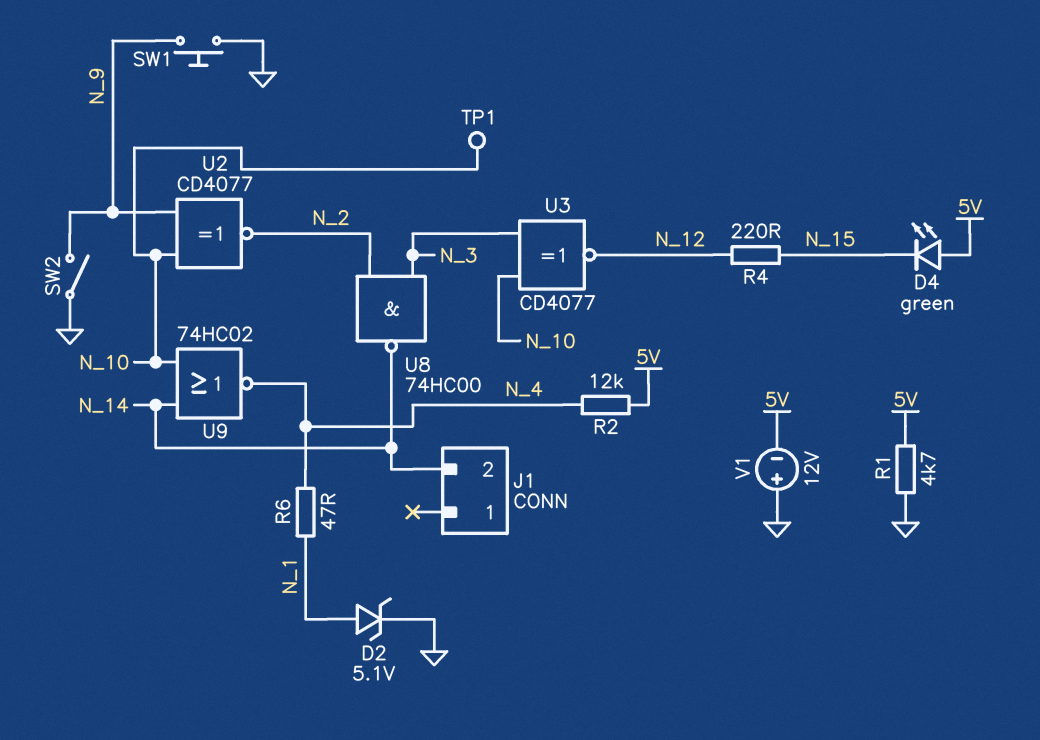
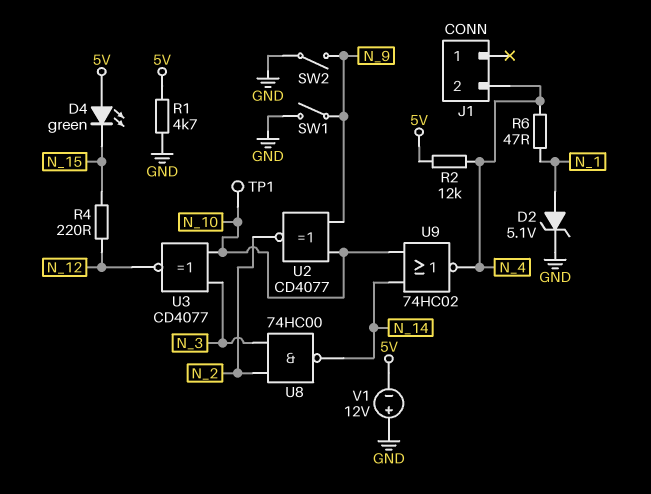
J1 pin 2: N_14 -> N_4
SW1: button (GND, N_9) -> switch (GND, N_9)

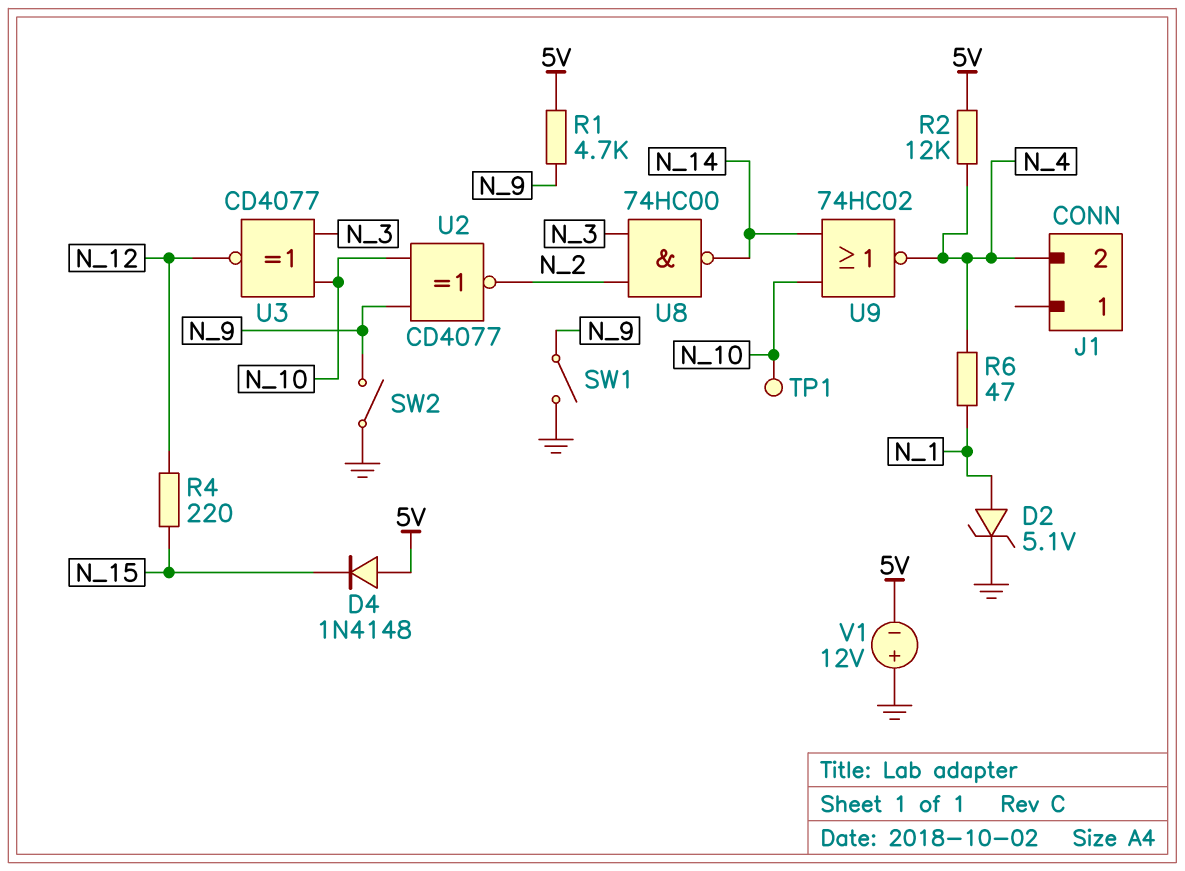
D4: LED green (A 5V, K N_15) -> diode 1N4148 (A 5V, K N_15)
R1: 4.7k (5V, GND) -> 4.7k (5V, N_9)

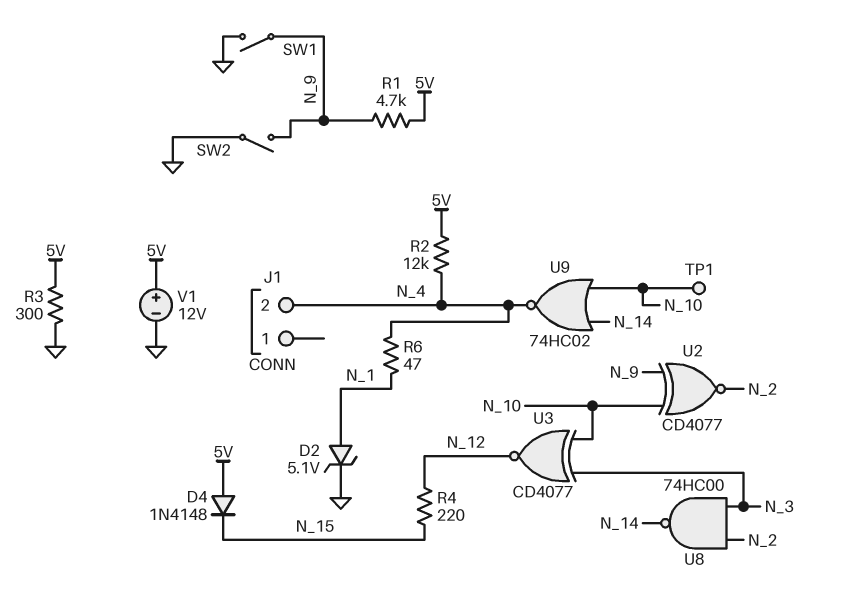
R3: none -> 300 (5V, GND)
V1: 12V (plus GND, minus 5V) -> 12V (plus 5V, minus GND)

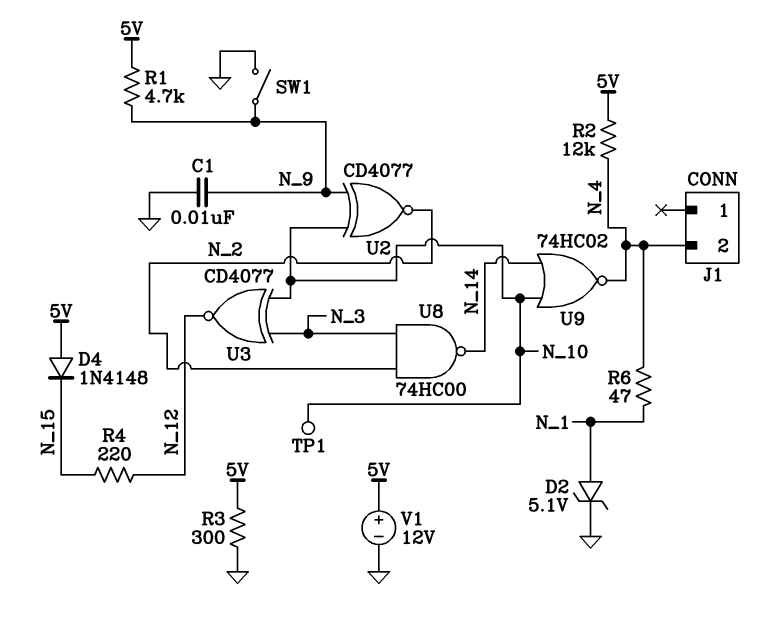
C1: none -> 10nF (GND, N_9)
SW2: switch (GND, N_9) -> none

